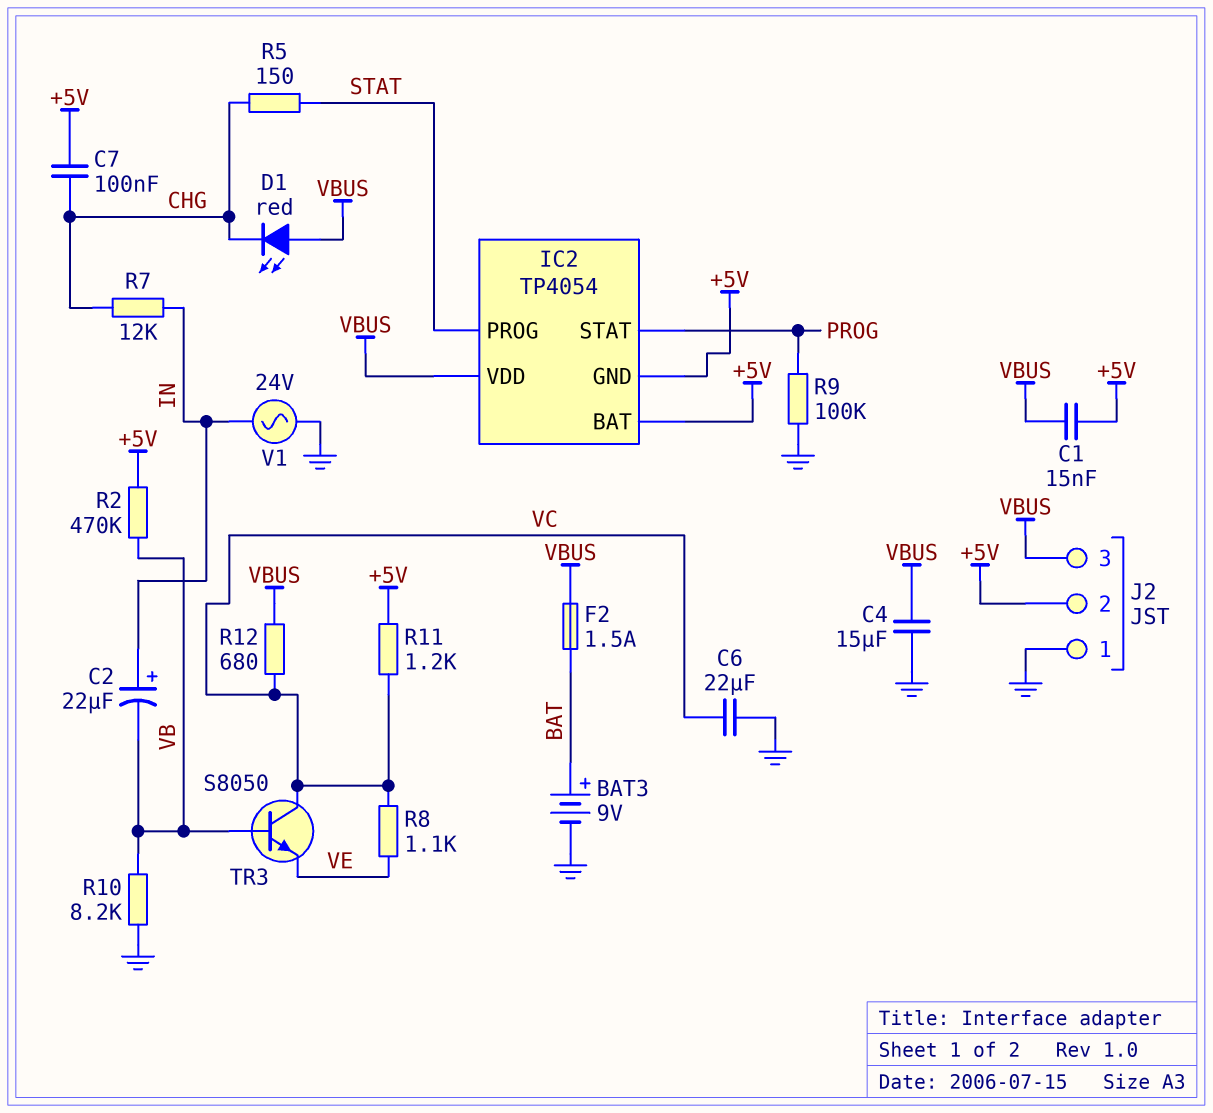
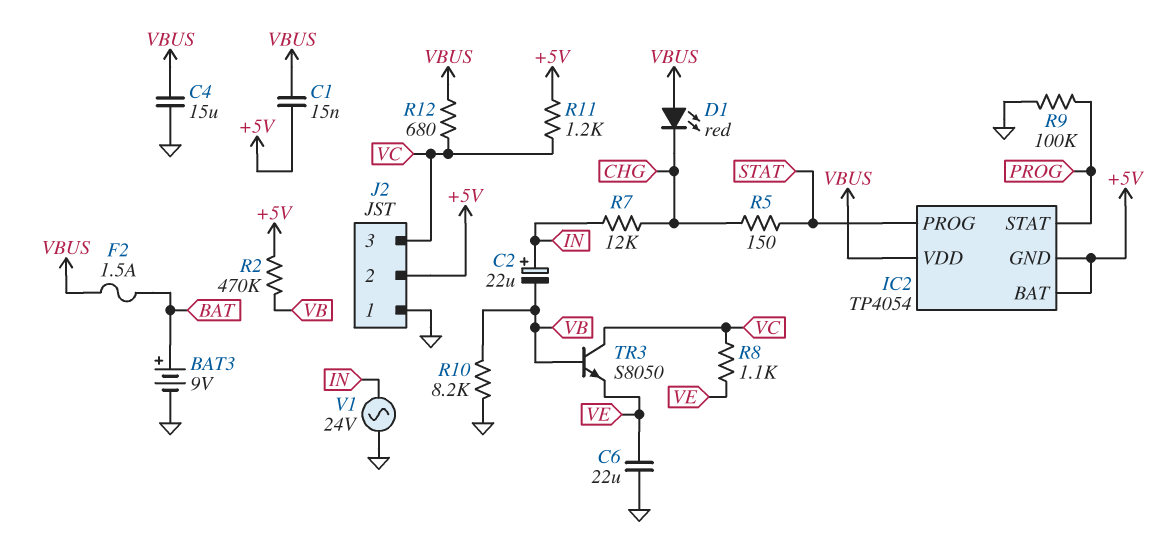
C6: 22uF (GND, VC) -> 22uF (GND, VE)
C7: 100nF (+5V, CHG) -> none
J2 pin 3: VBUS -> VC

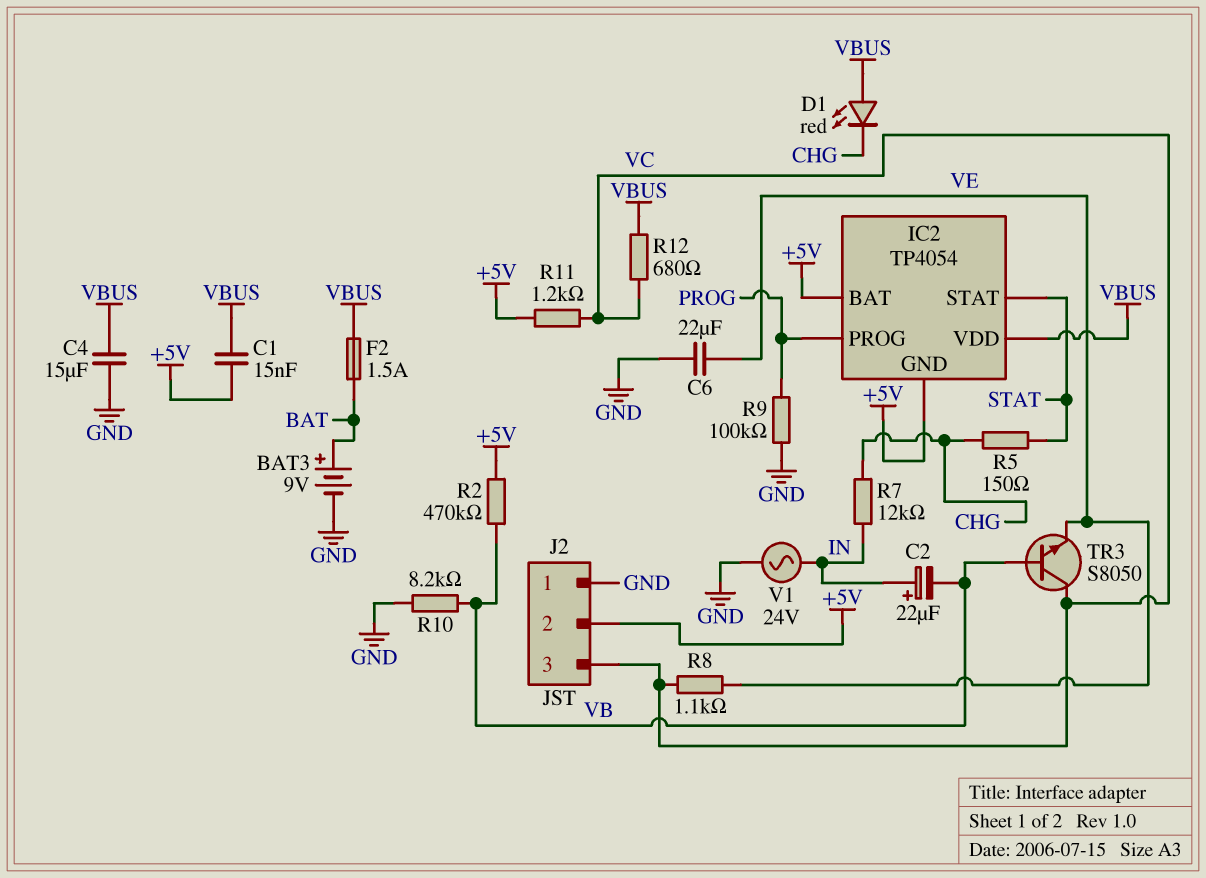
IC2 pin PROG: STAT -> PROG
IC2 pin STAT: PROG -> STAT

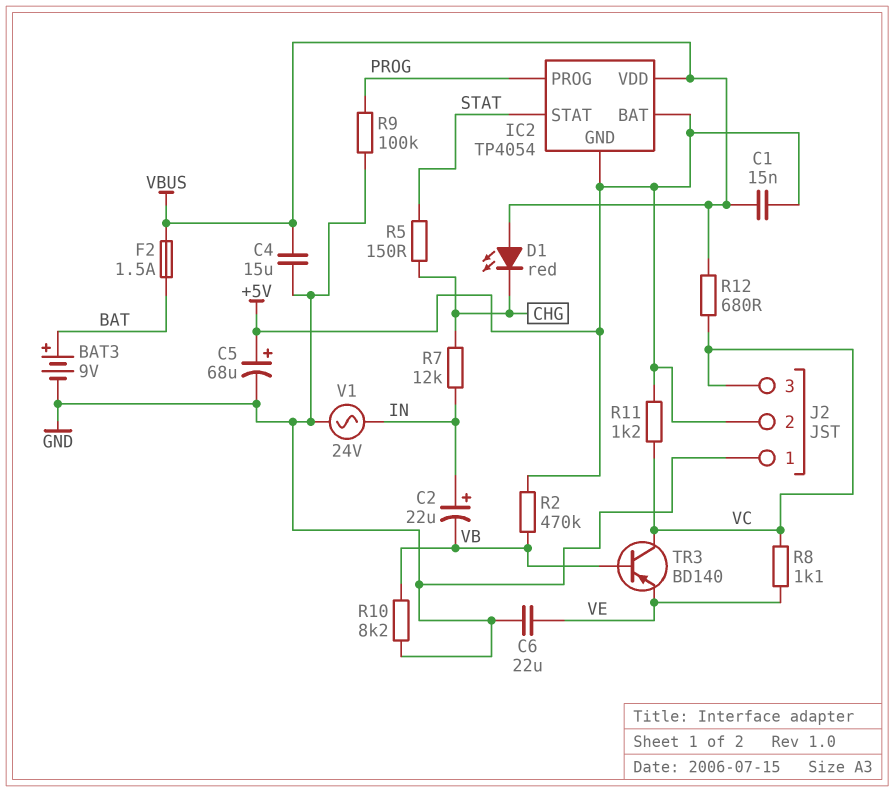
C5: none -> 68uF (plus +5V, minus GND)
TR3: NPN S8050 (B VB, C VC, E VE) -> PNP BD140 (B VB, C VC, E VE)

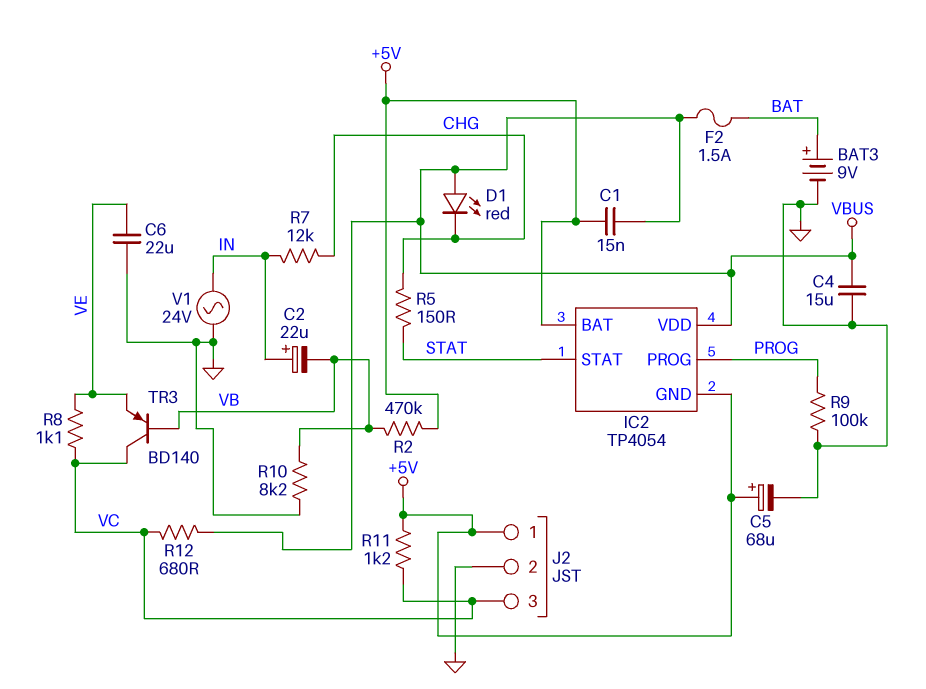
J2 pin 1: GND -> +5V
J2 pin 2: +5V -> GND

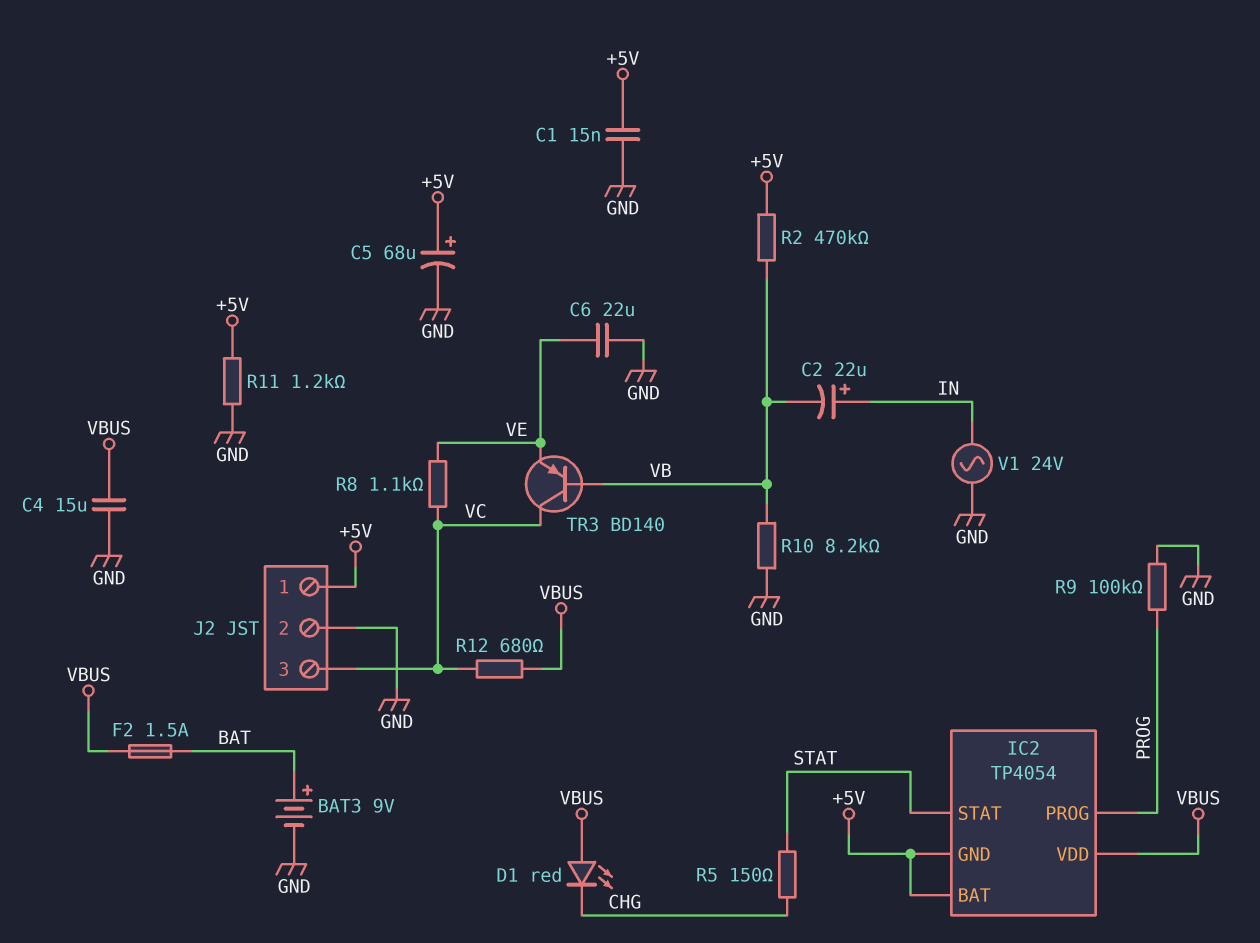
C1: 15nF (+5V, VBUS) -> 15nF (+5V, GND)
R7: 12k (CHG, IN) -> none
R11: 1.2k (+5V, VC) -> 1.2k (+5V, GND)

